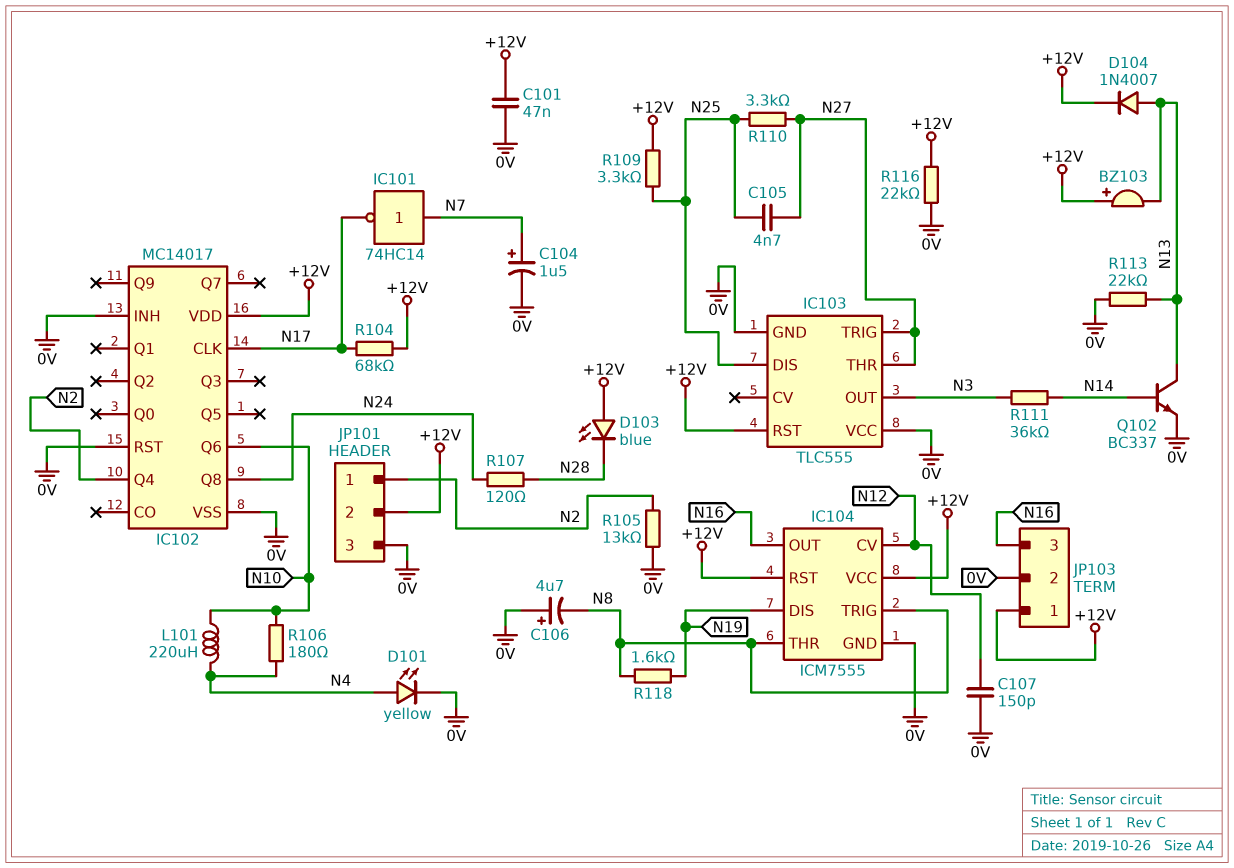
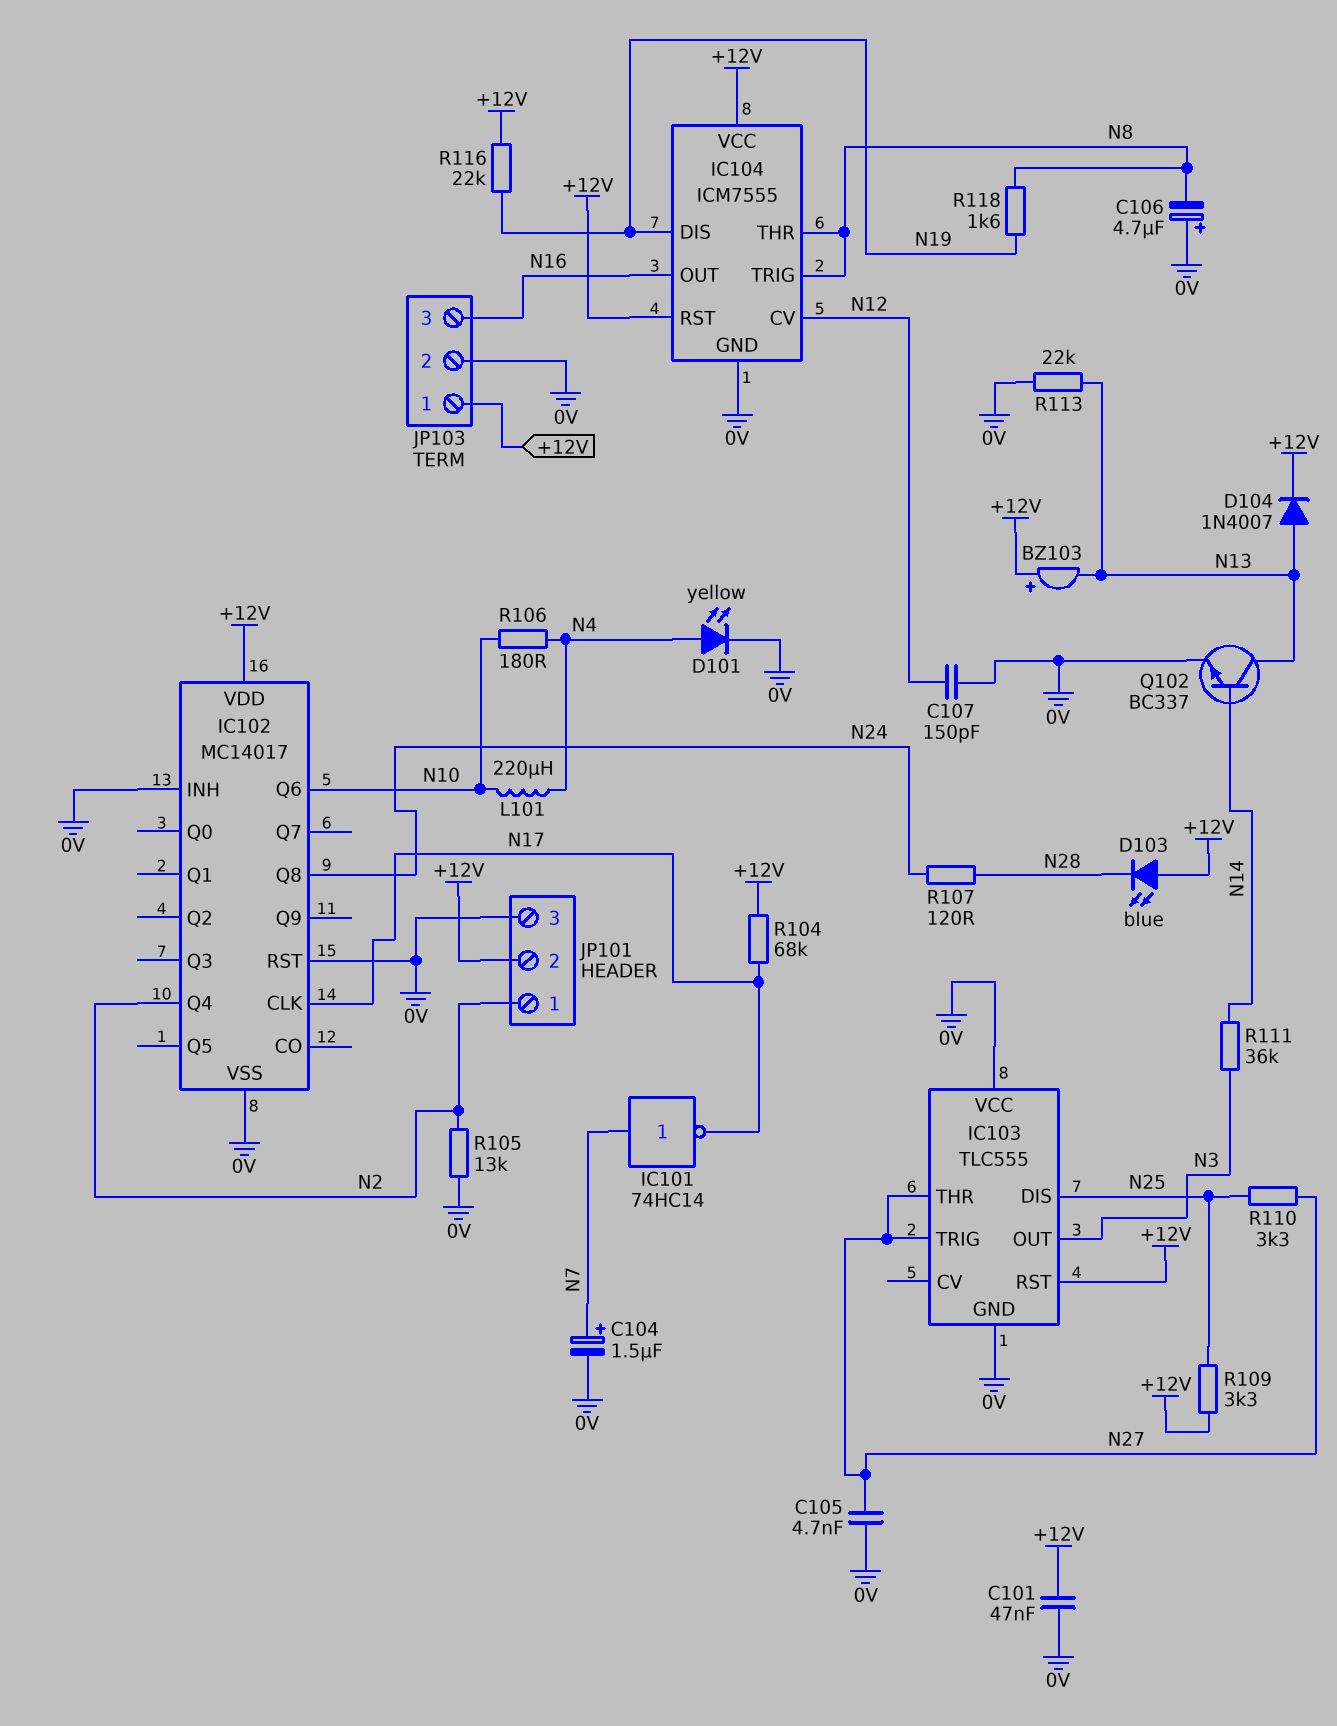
C105: 4.7nF (N25, N27) -> 4.7nF (0V, N27)
R116: 22k (+12V, 0V) -> 22k (+12V, N19)

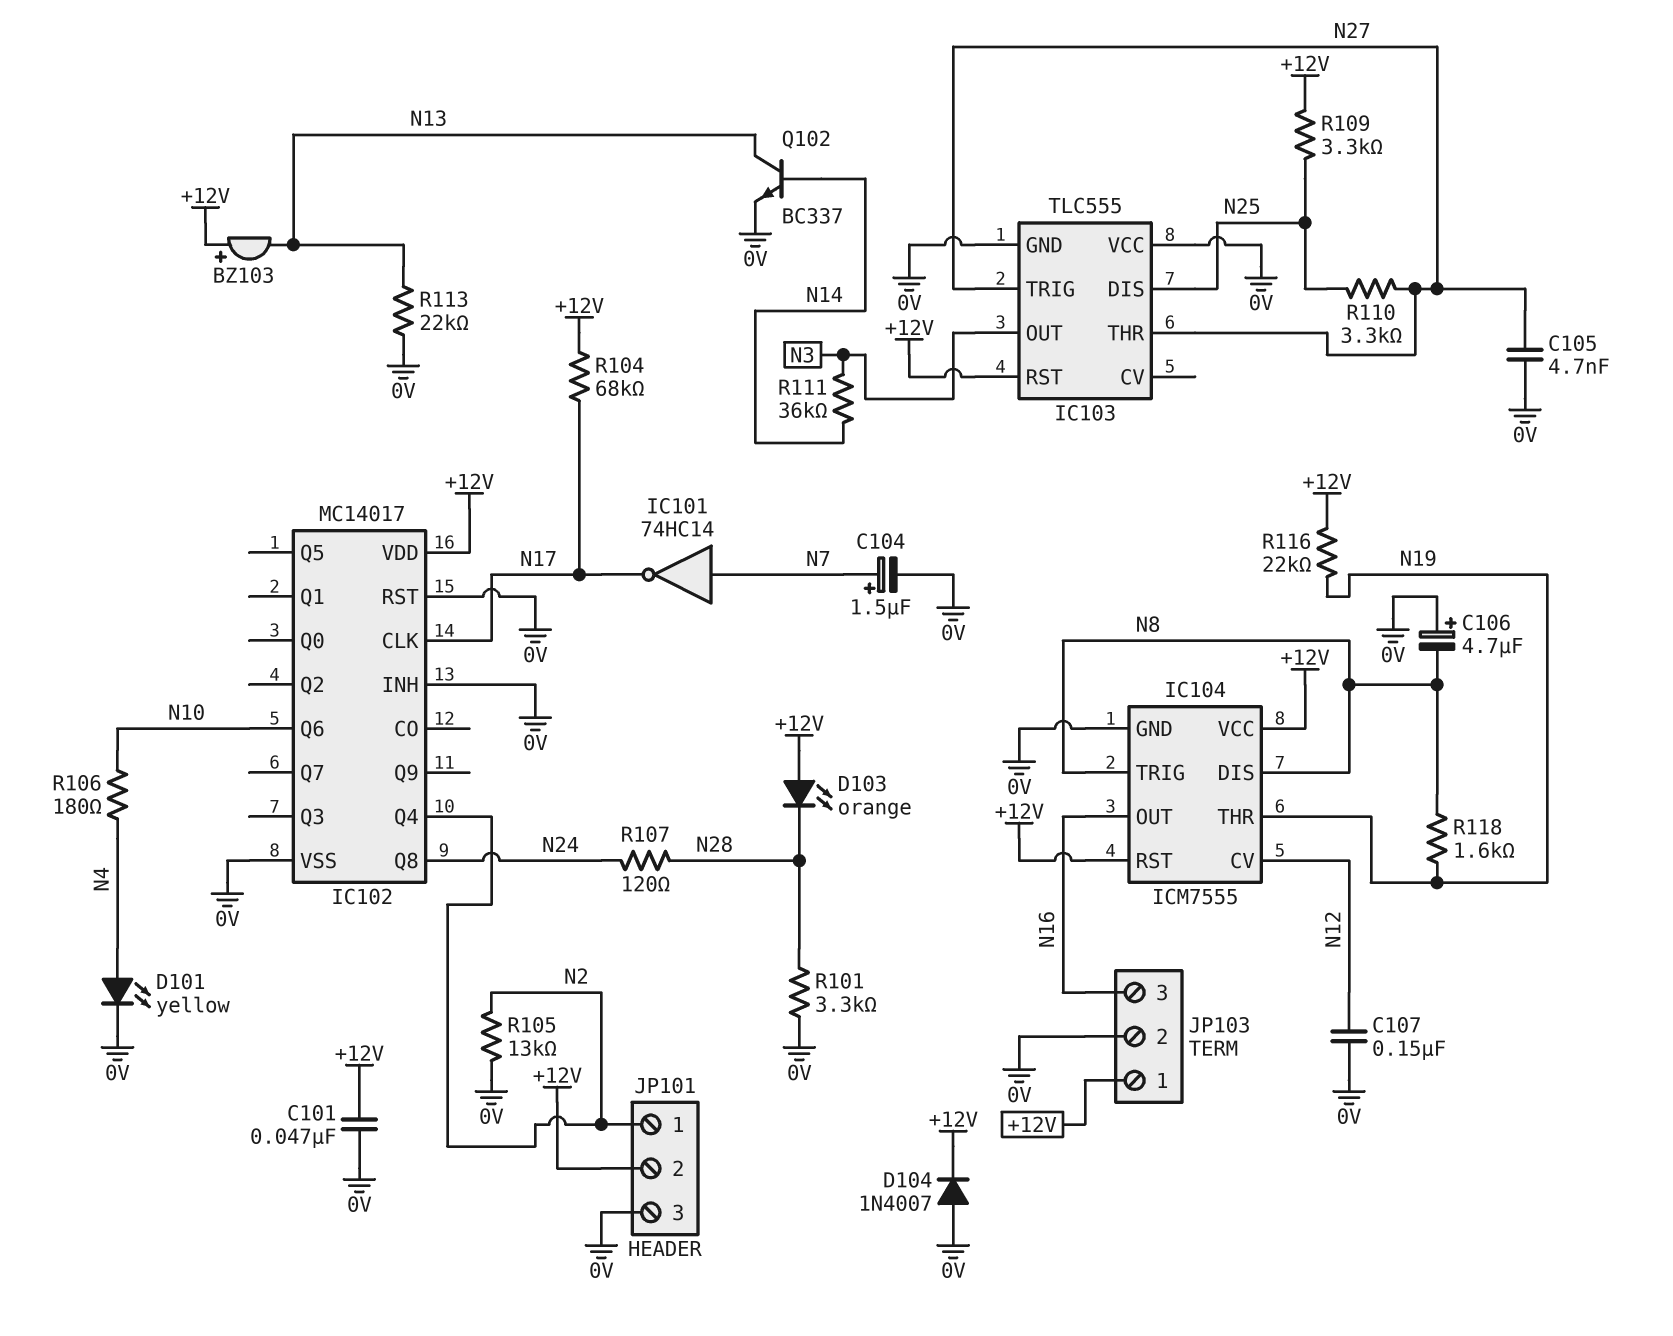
C107: 150pF (0V, N12) -> 150nF (0V, N12)
D103: LED blue (A +12V, K N28) -> LED orange (A +12V, K N28)
D104: diode 1N4007 (A N13, K +12V) -> diode 1N4007 (A 0V, K +12V)
IC104 pin DIS: N19 -> N8
IC104 pin THR: N8 -> N19
L101: 220uH (N4, N10) -> none
R101: none -> 3.3k (0V, N28)

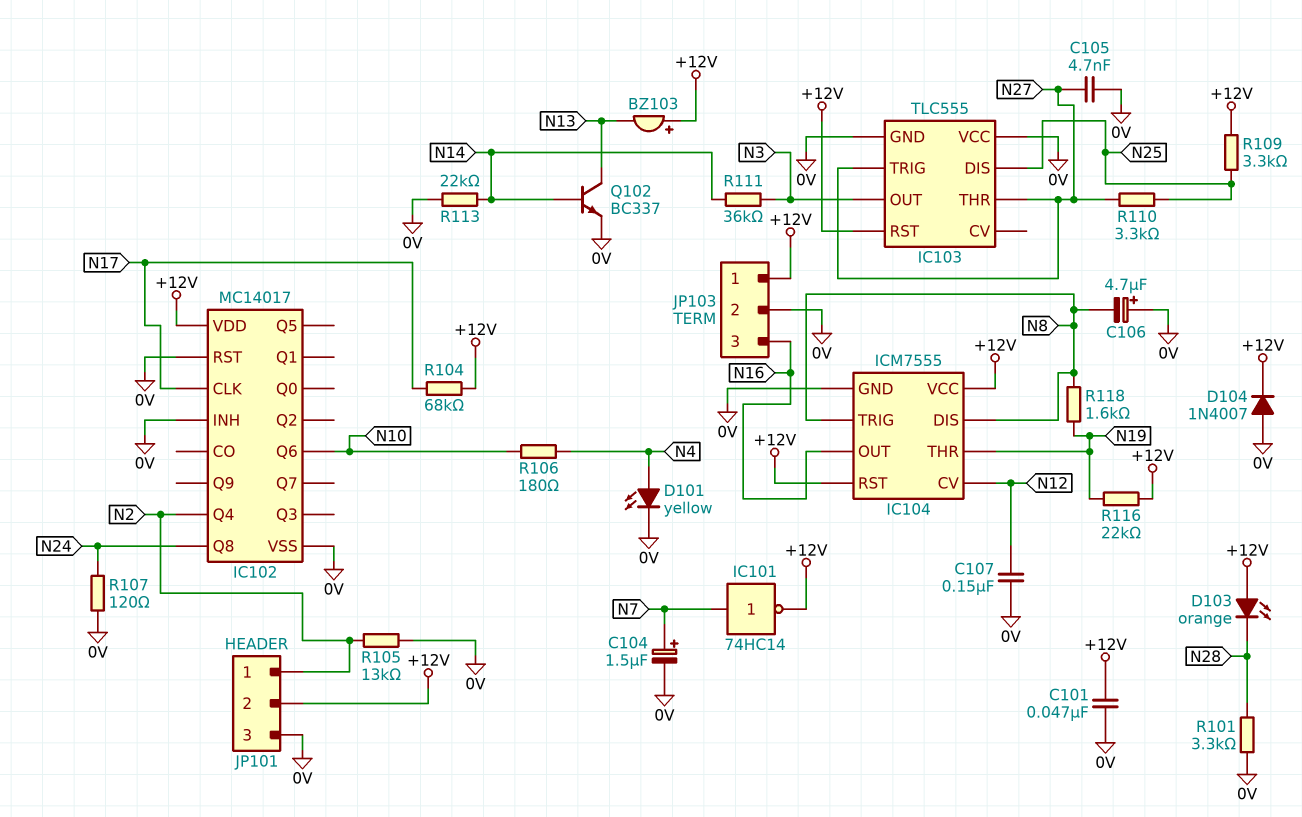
IC101: NOT 74HC14 (in N7, out N17) -> NOT 74HC14 (in N7, out +12V)
R107: 120 (N24, N28) -> 120 (0V, N24)
R113: 22k (0V, N13) -> 22k (0V, N14)

